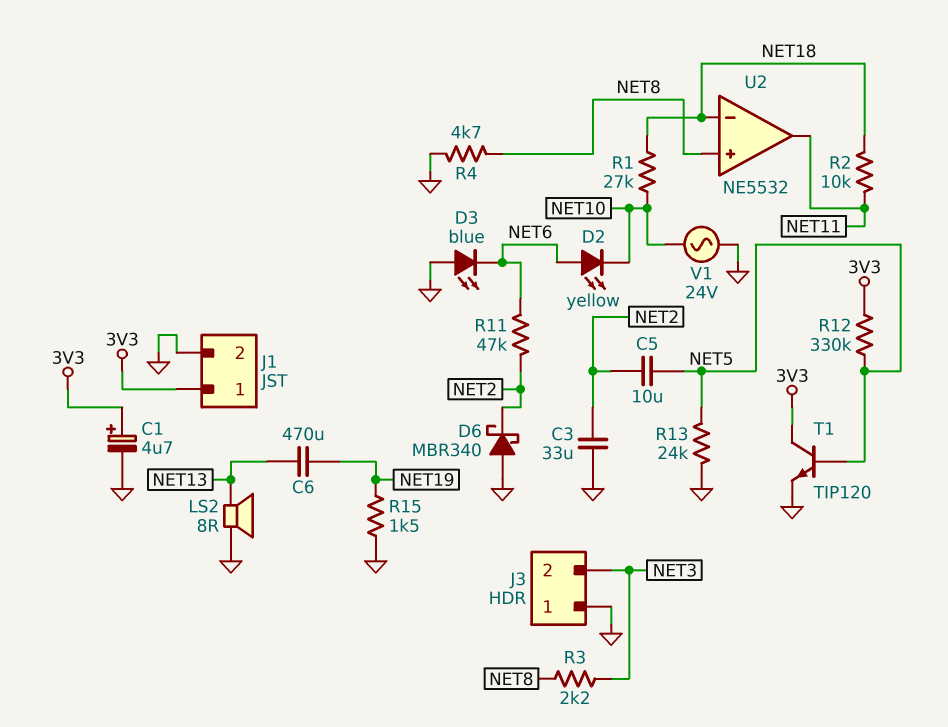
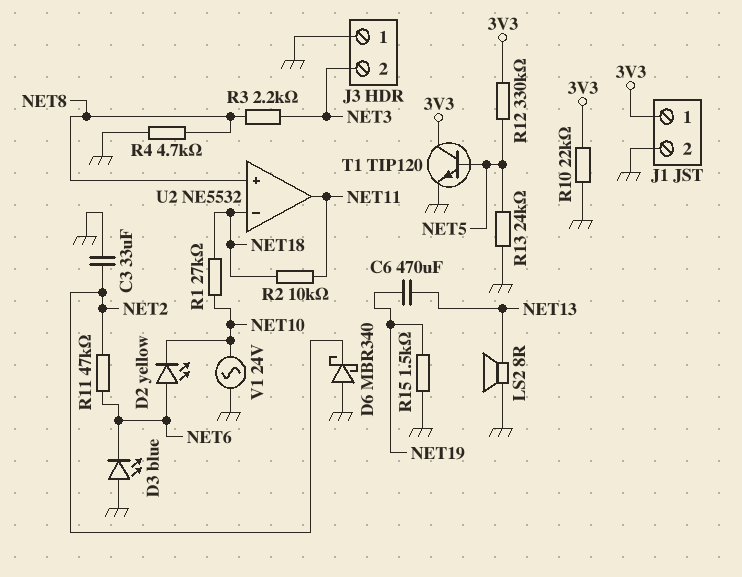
C1: 4.7uF (plus 3V3, minus GND) -> none
C5: 10uF (NET2, NET5) -> none
R10: none -> 22k (3V3, GND)

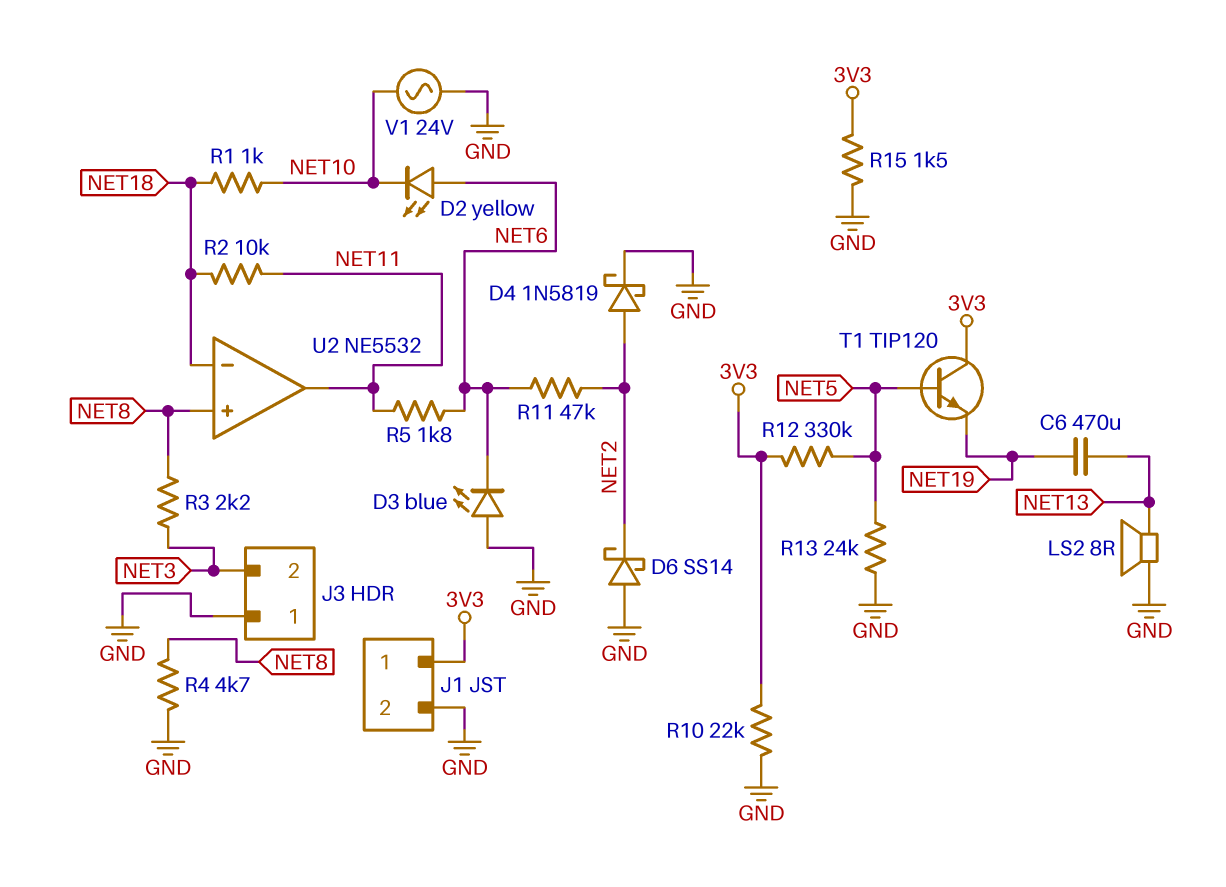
C3: 33uF (GND, NET2) -> none
D4: none -> schottky 1N5819 (A NET2, K GND)
D6: schottky MBR340 (A GND, K NET2) -> schottky SS14 (A GND, K NET2)
R1: 27k (NET10, NET18) -> 1k (NET10, NET18)
R5: none -> 1.8k (NET6, NET11)
R15: 1.5k (GND, NET19) -> 1.5k (3V3, GND)
T1: NPN TIP120 (B NET5, C 3V3, E GND) -> NPN TIP120 (B NET5, C 3V3, E NET19)

